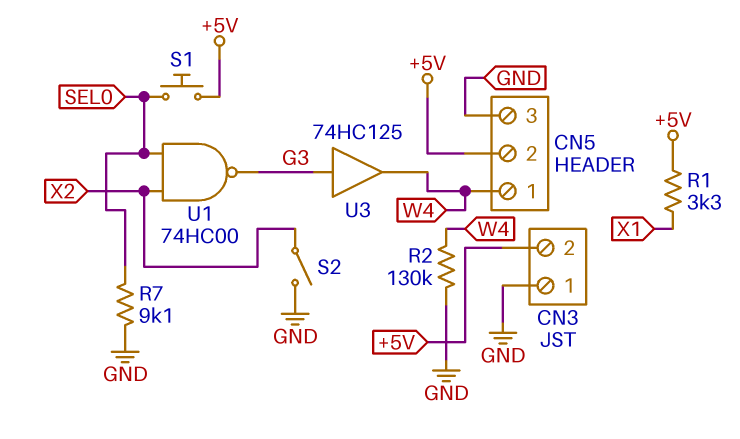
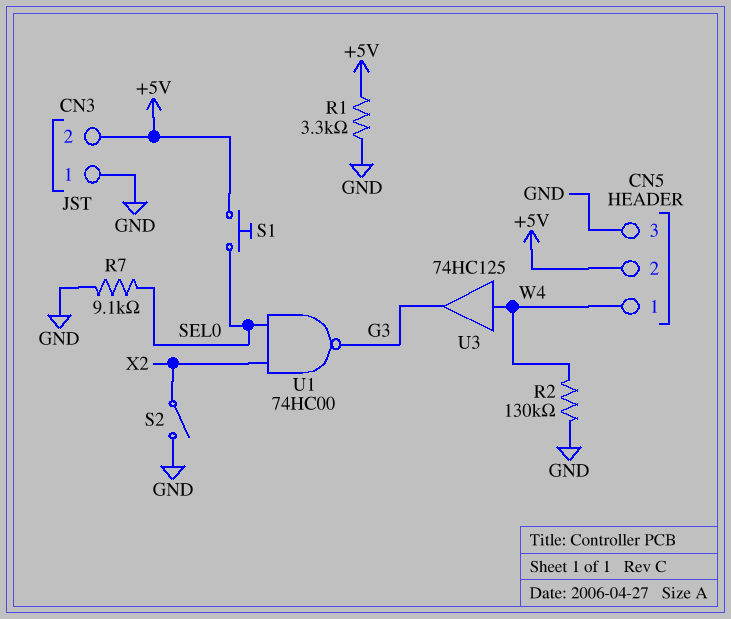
R1: 3.3k (+5V, X1) -> 3.3k (+5V, GND)
U3: buffer 74HC125 (in G3, out W4) -> buffer 74HC125 (in W4, out G3)

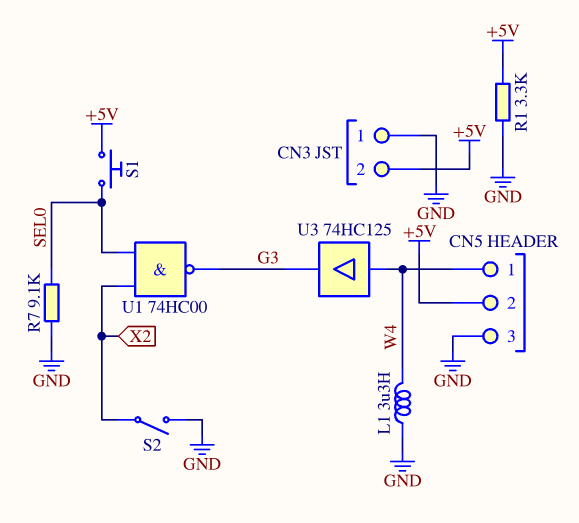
L1: none -> 3.3uH (GND, W4)
R2: 130k (GND, W4) -> none

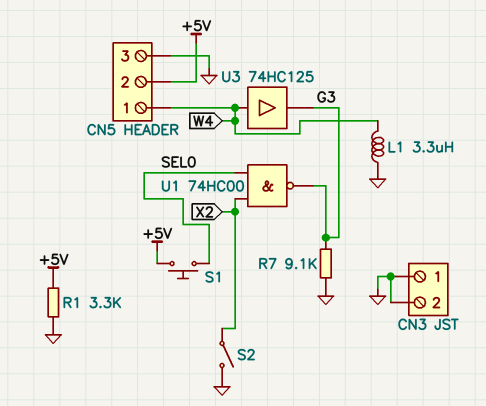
CN3 pin 2: +5V -> GND
R7: 9.1k (GND, SEL0) -> 9.1k (G3, GND)

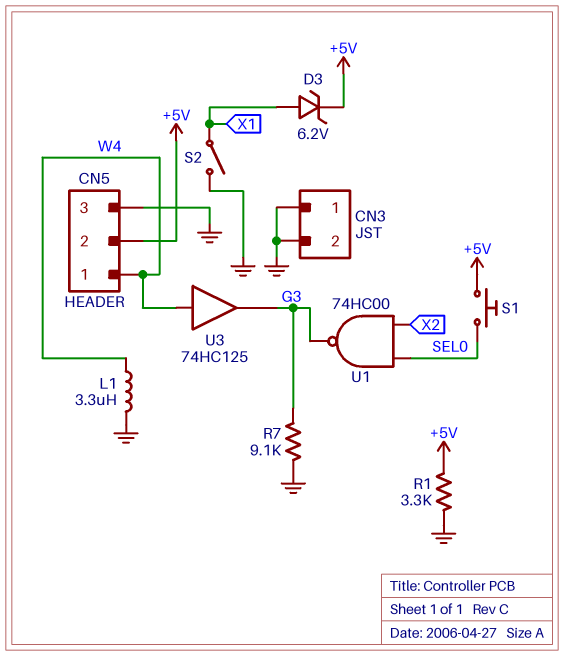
D3: none -> zener 6.2V (A X1, K +5V)
S2: switch (GND, X2) -> switch (GND, X1)

